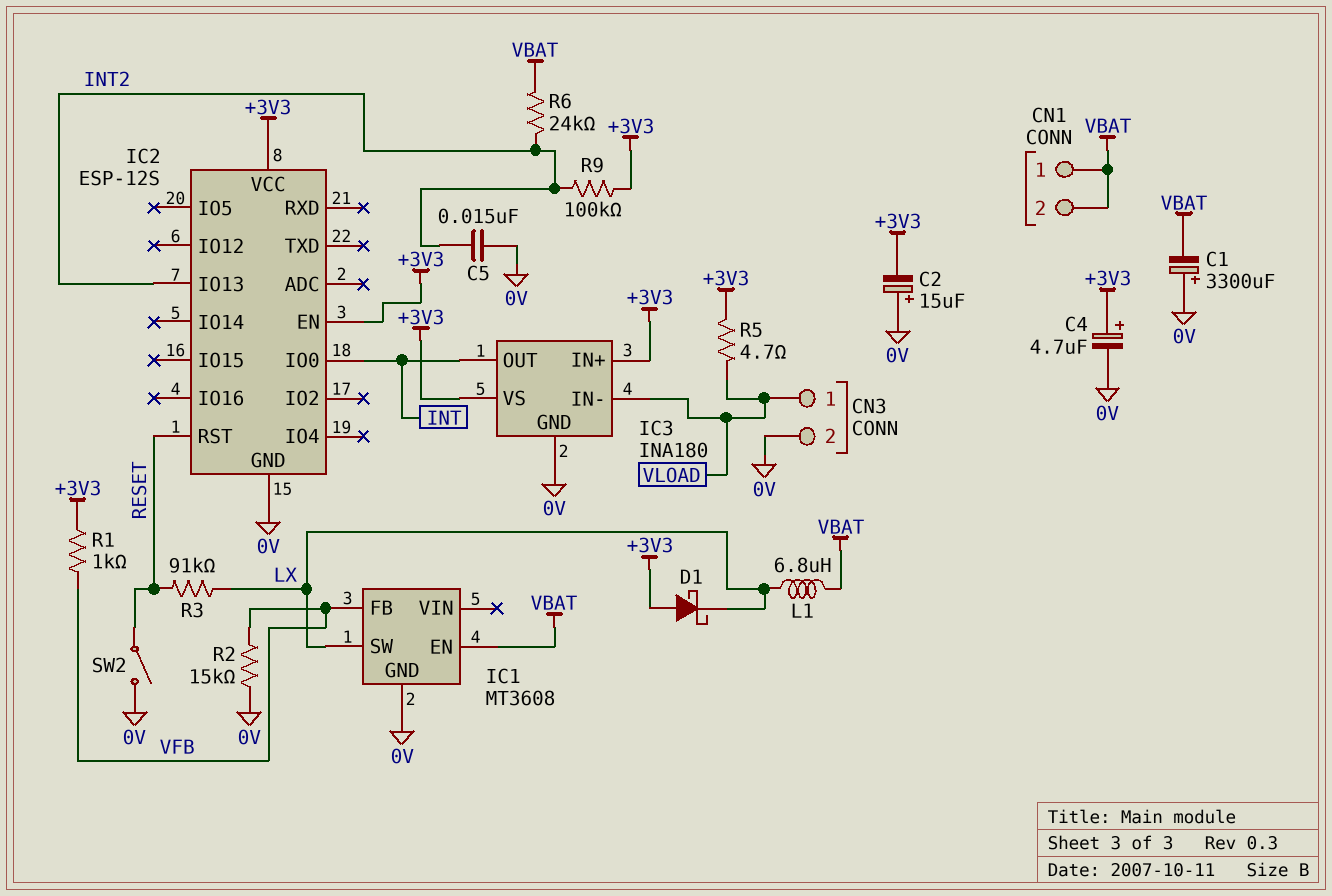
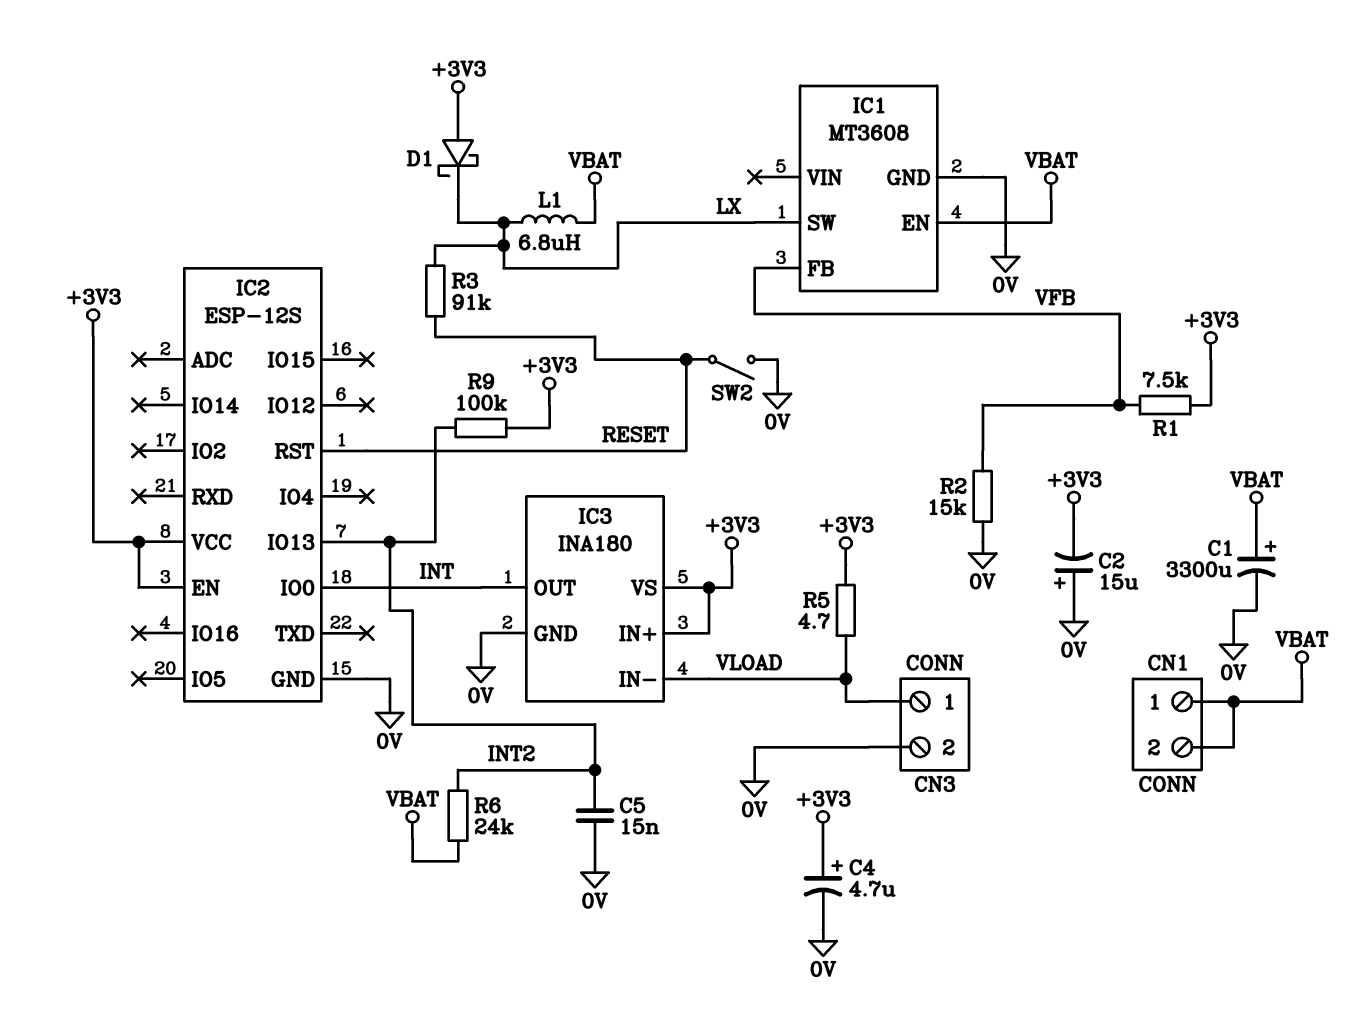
C1: 3300uF (plus 0V, minus VBAT) -> 3300uF (plus VBAT, minus 0V)
R1: 1k (+3V3, VFB) -> 7.5k (+3V3, VFB)

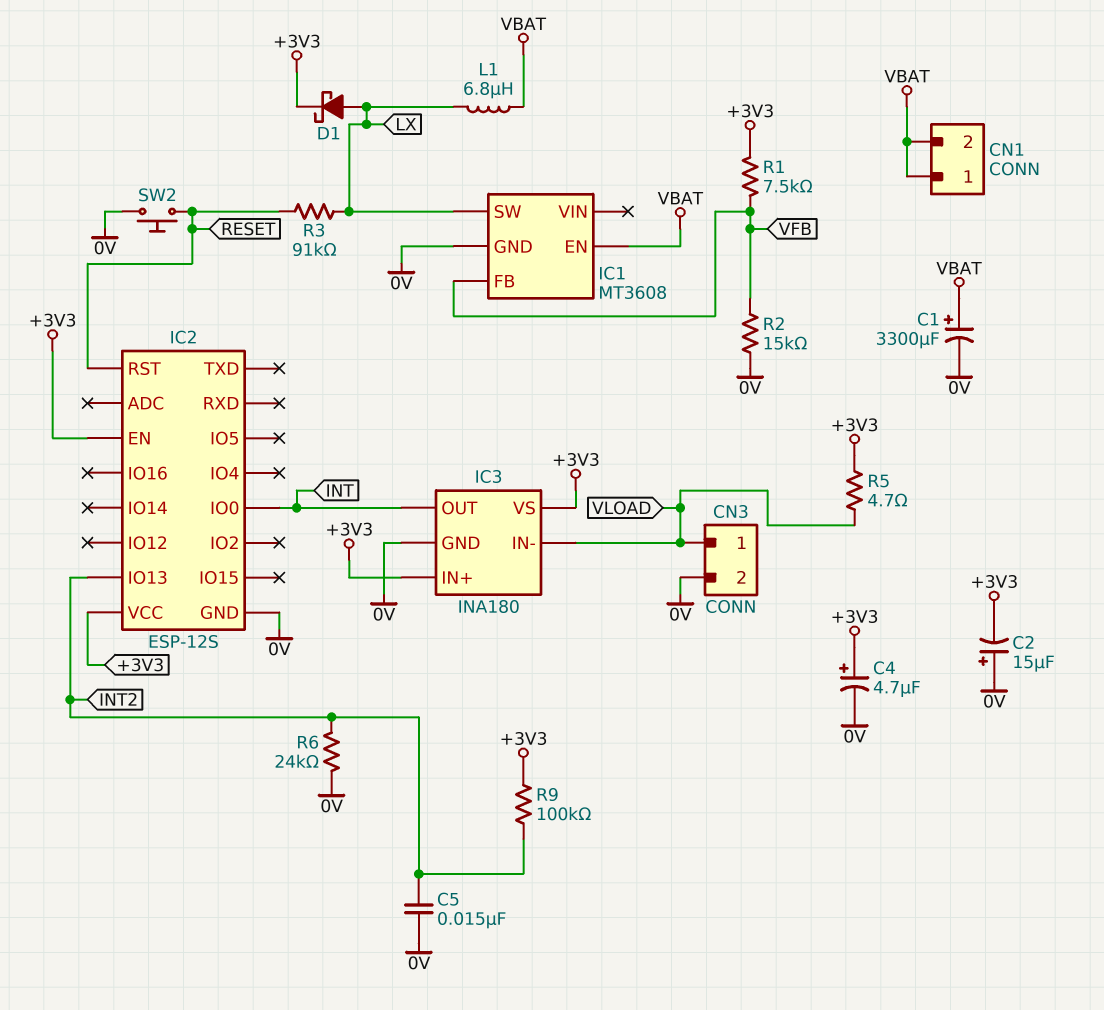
D1: schottky (A +3V3, K LX) -> schottky (A LX, K +3V3)
R6: 24k (INT2, VBAT) -> 24k (0V, INT2)
SW2: switch (0V, RESET) -> button (0V, RESET)

